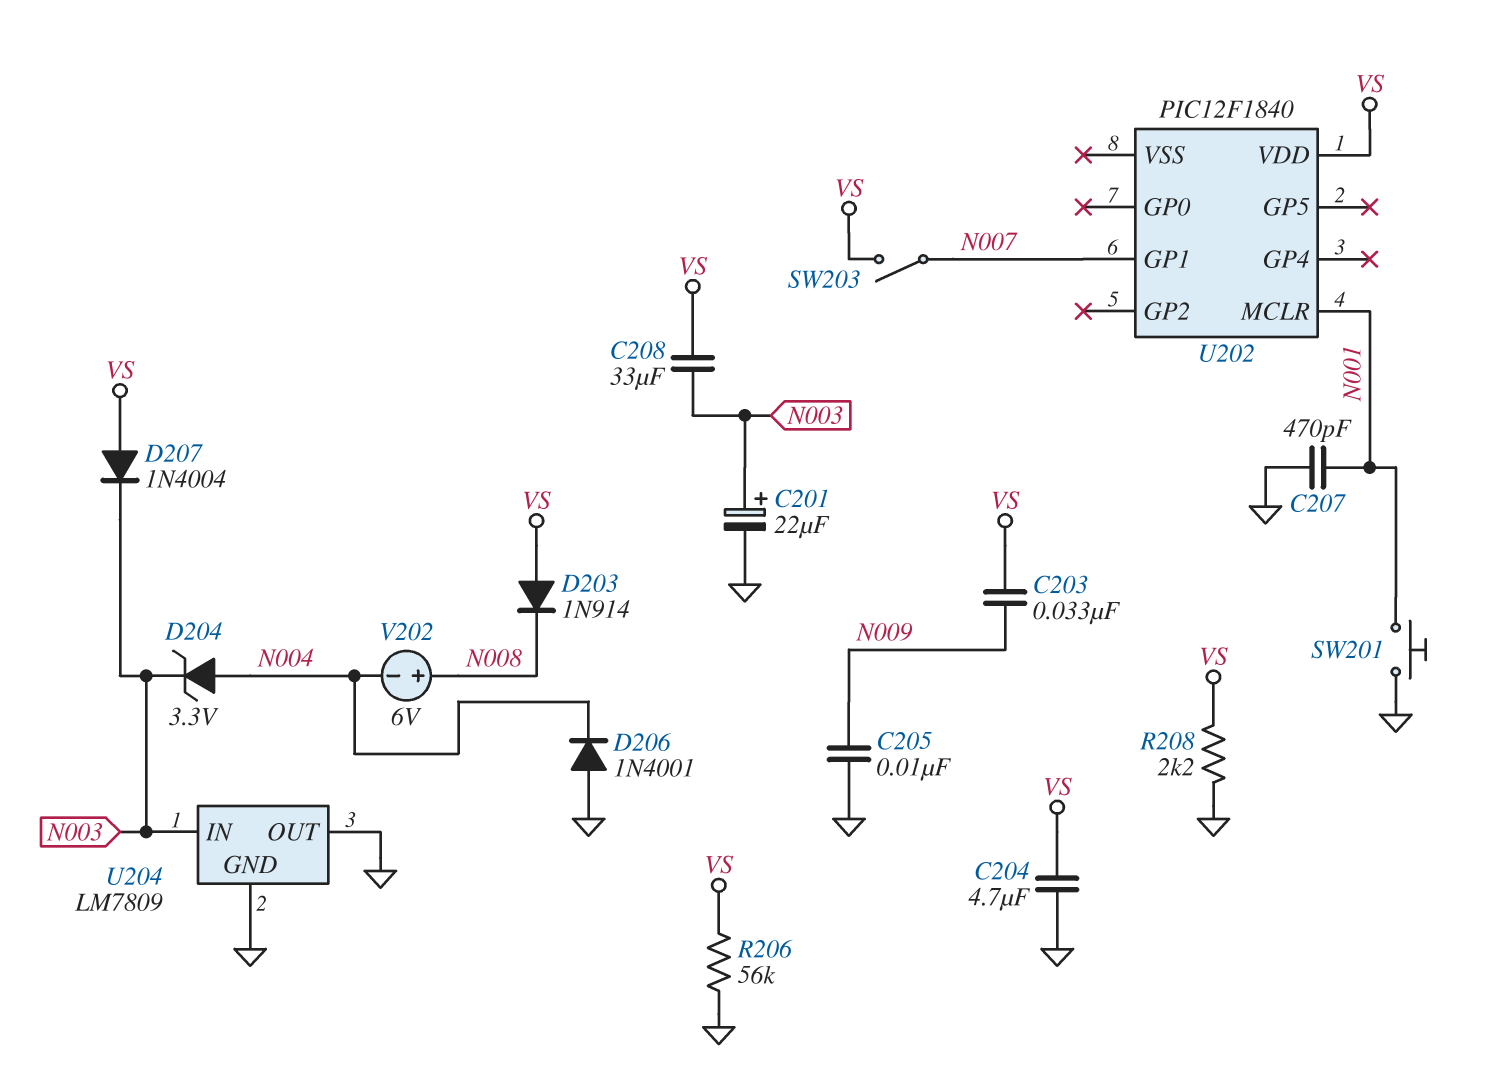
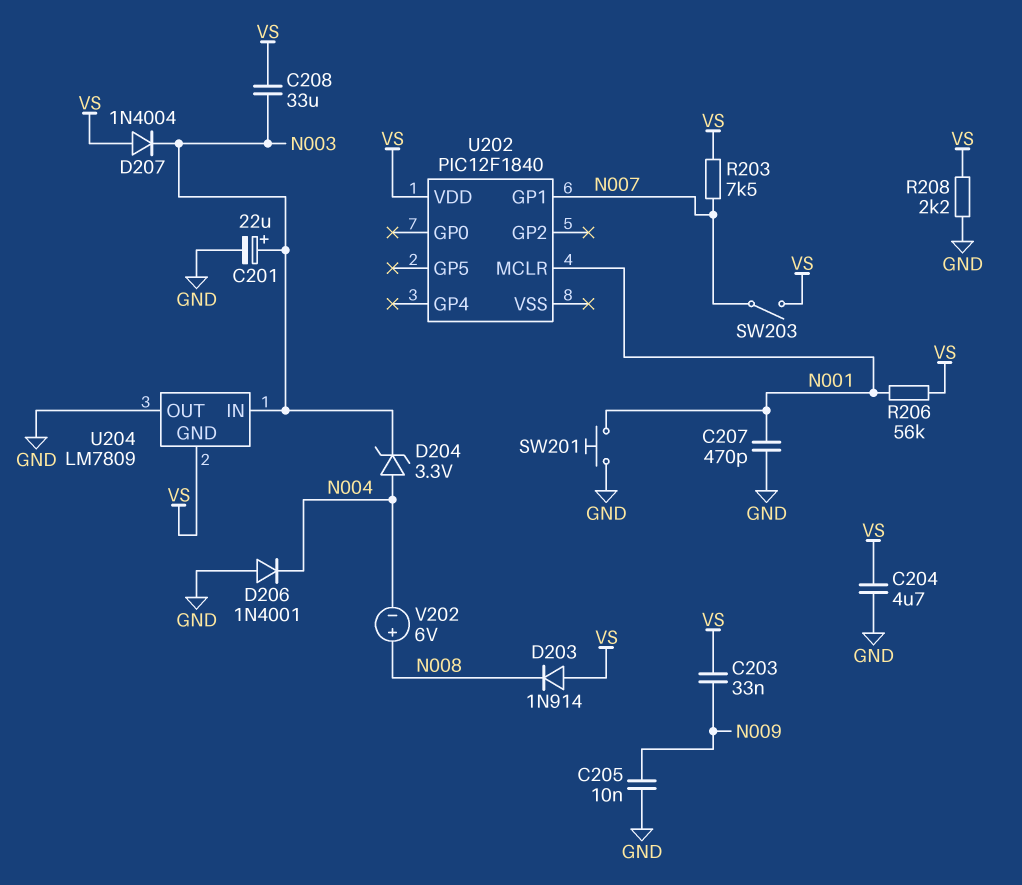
R203: none -> 7.5k (N007, VS)
R206: 56k (GND, VS) -> 56k (N001, VS)
U204 pin GND: GND -> VS

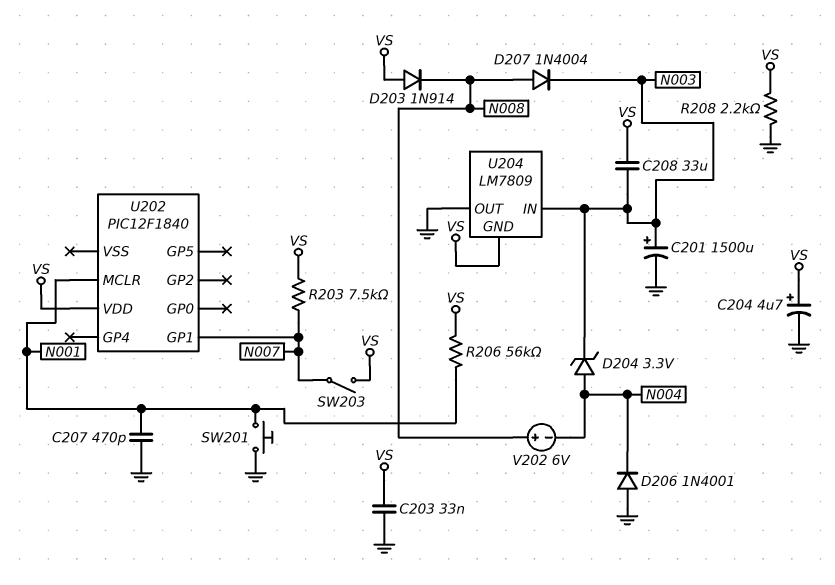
C201: 22uF (plus N003, minus GND) -> 1500uF (plus N003, minus GND)
C203: 33nF (N009, VS) -> 33nF (GND, VS)
C204: 4.7uF (GND, VS) -> 4.7uF (plus VS, minus GND)
C205: 10nF (GND, N009) -> none
D207: diode 1N4004 (A VS, K N003) -> diode 1N4004 (A N008, K N003)

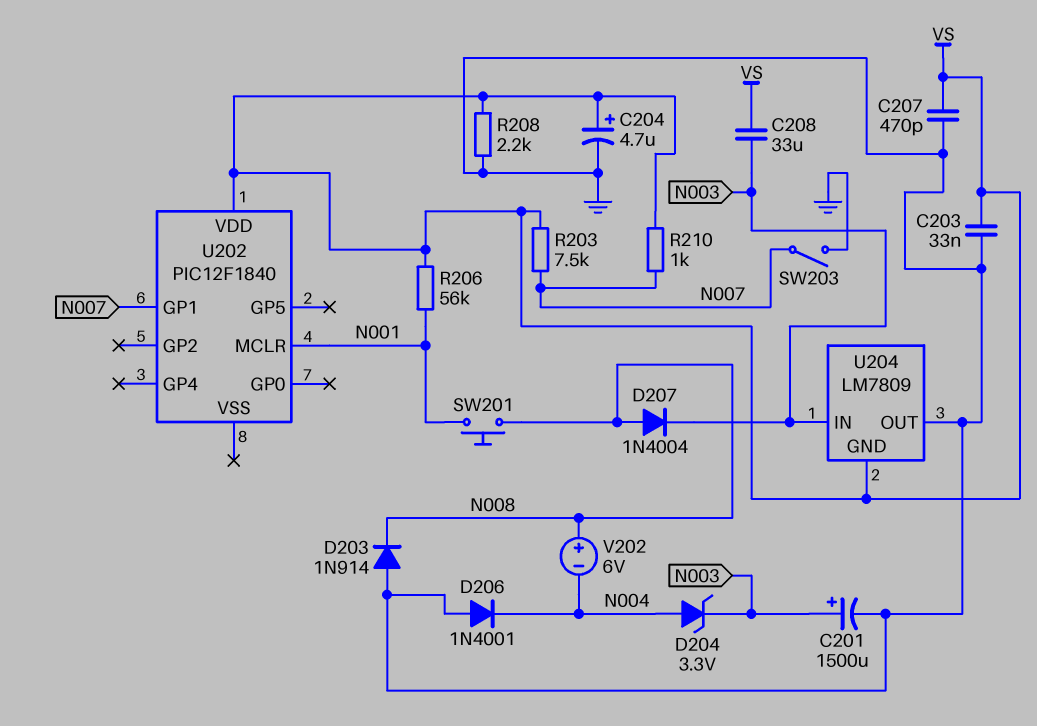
C207: 470pF (GND, N001) -> 470pF (GND, VS)
D203: diode 1N914 (A VS, K N008) -> diode 1N914 (A GND, K N008)
R210: none -> 1k (N007, VS)
SW201: button (GND, N001) -> button (N001, N008)
SW203: switch (N007, VS) -> switch (GND, N007)

